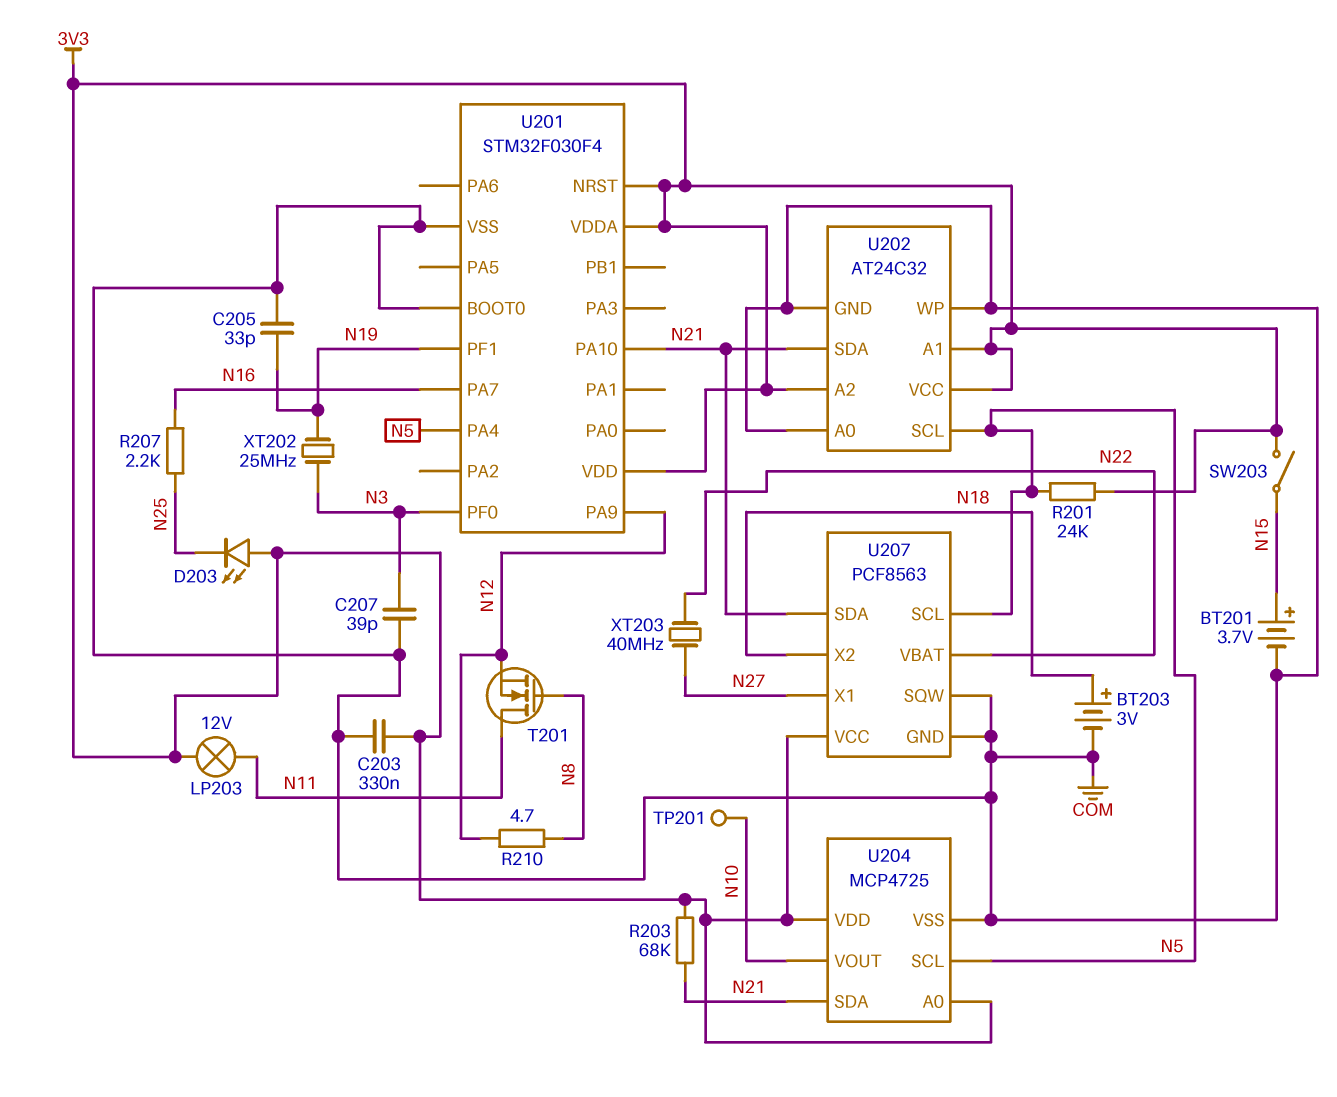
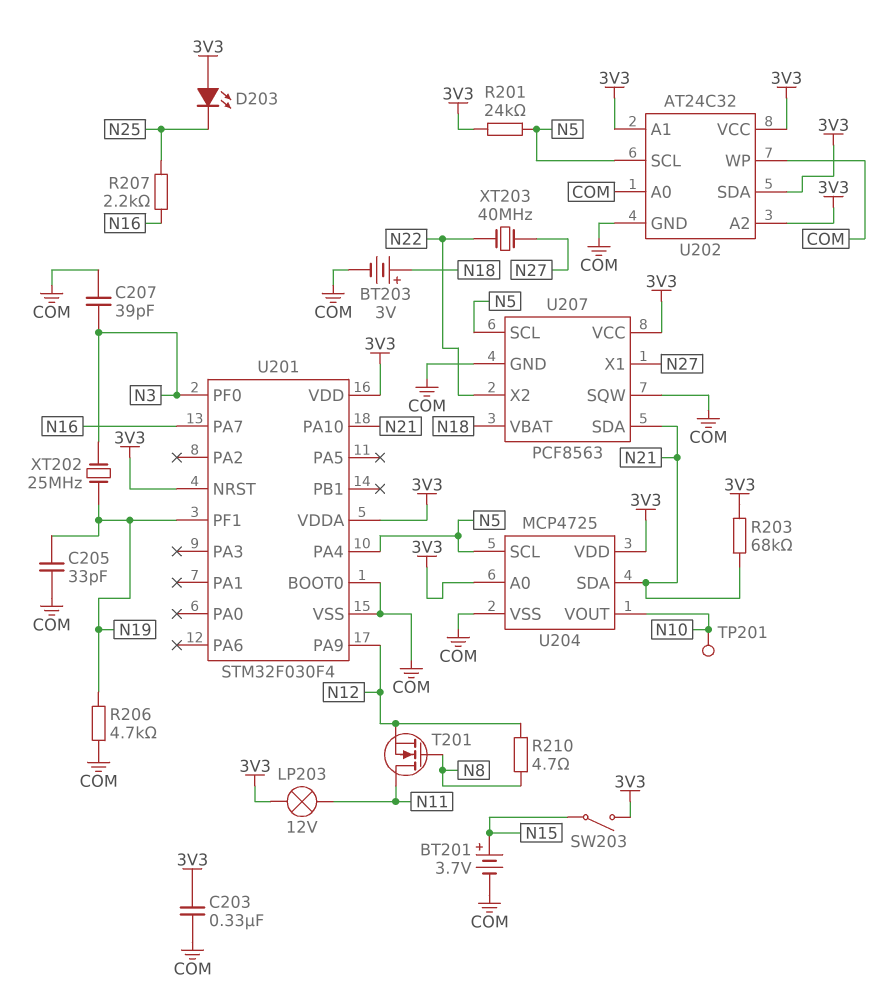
R206: none -> 4.7k (COM, N19)
U202 pin SDA: N21 -> 3V3
U207 pin VBAT: N22 -> N18
U207 pin X2: N18 -> N22

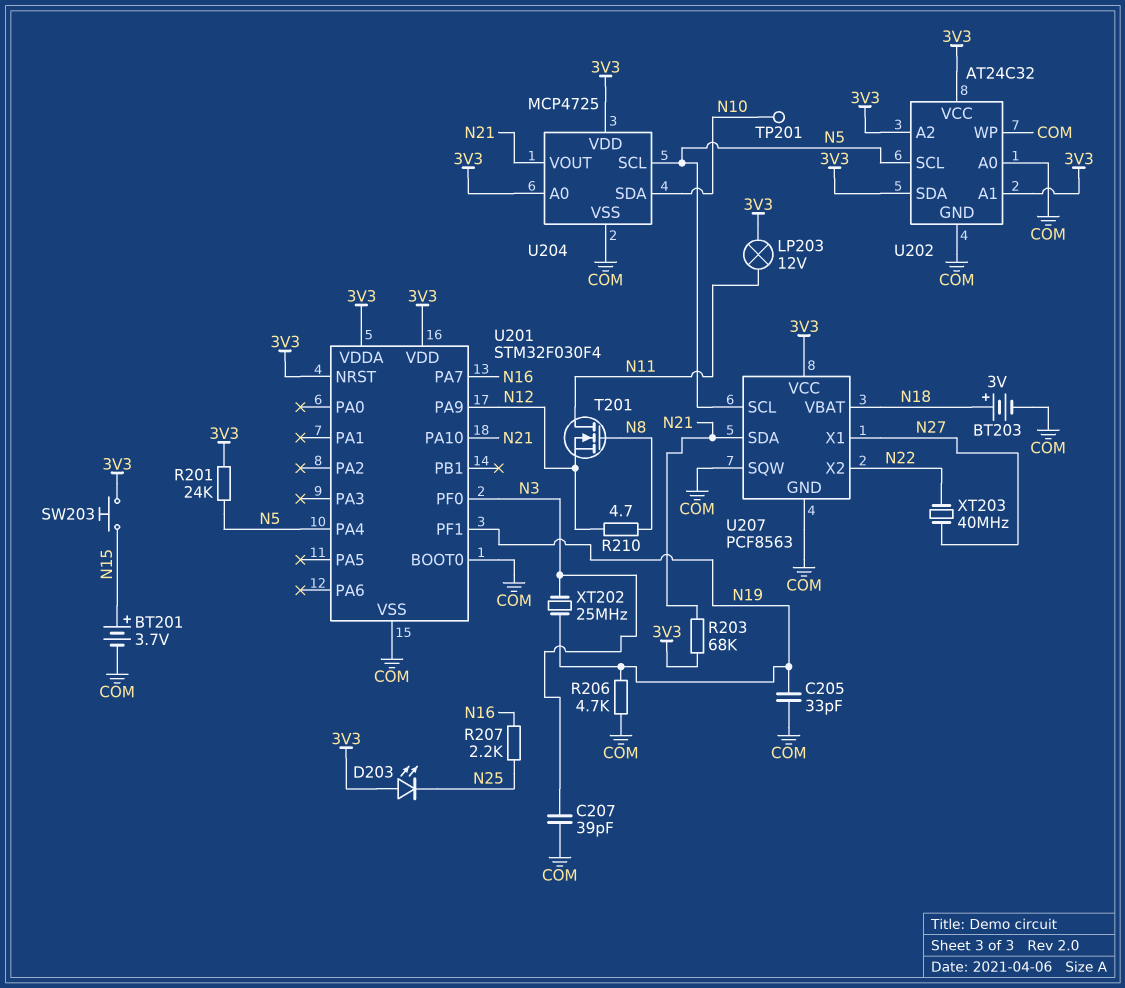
C203: 330nF (3V3, COM) -> none
SW203: switch (3V3, N15) -> button (3V3, N15)
U204 pin SDA: N21 -> N10
U204 pin VOUT: N10 -> N21

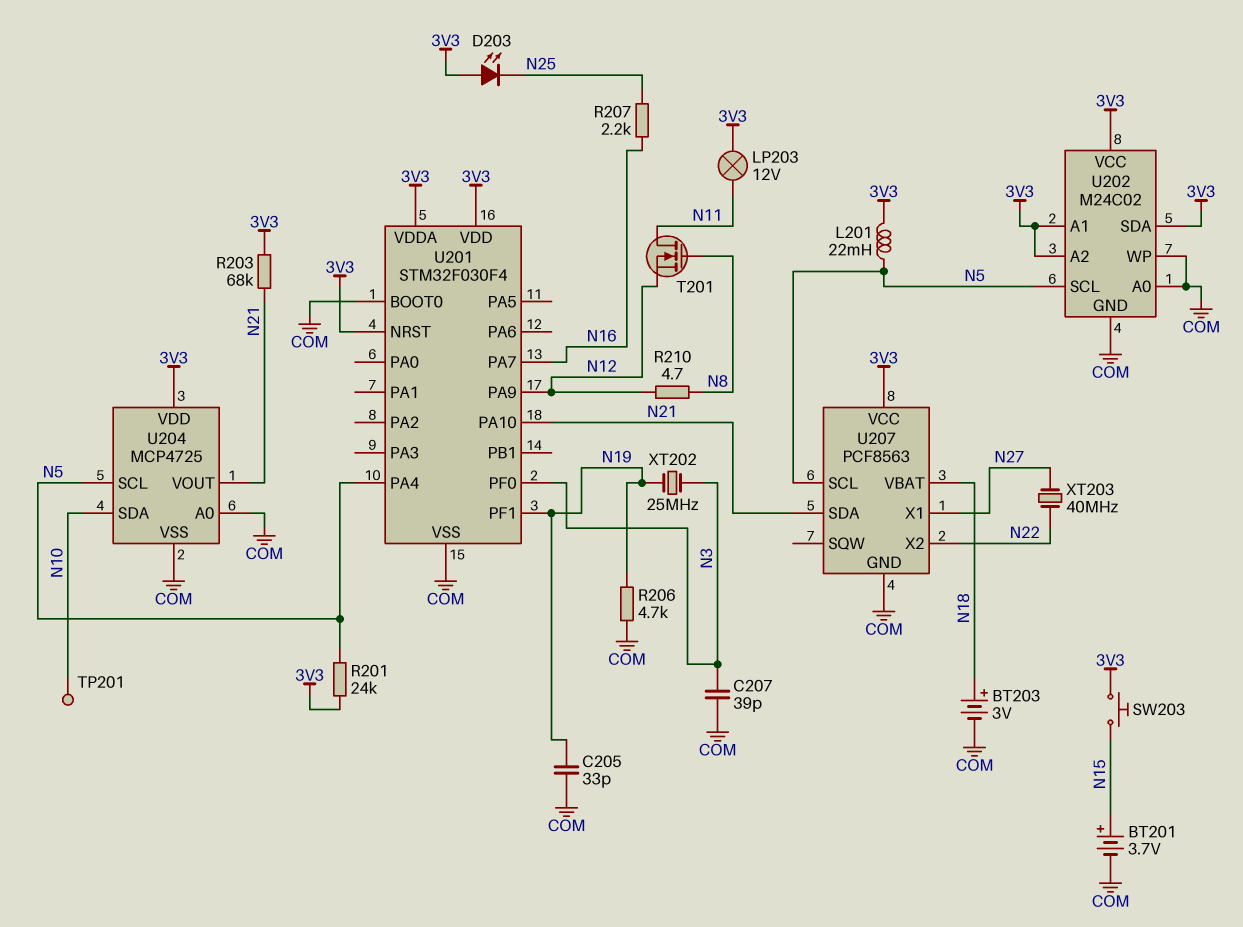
L201: none -> 22mH (3V3, N5)
U202: AT24C32 -> M24C02
U204 pin A0: 3V3 -> COM
U207 pin SQW: COM -> none

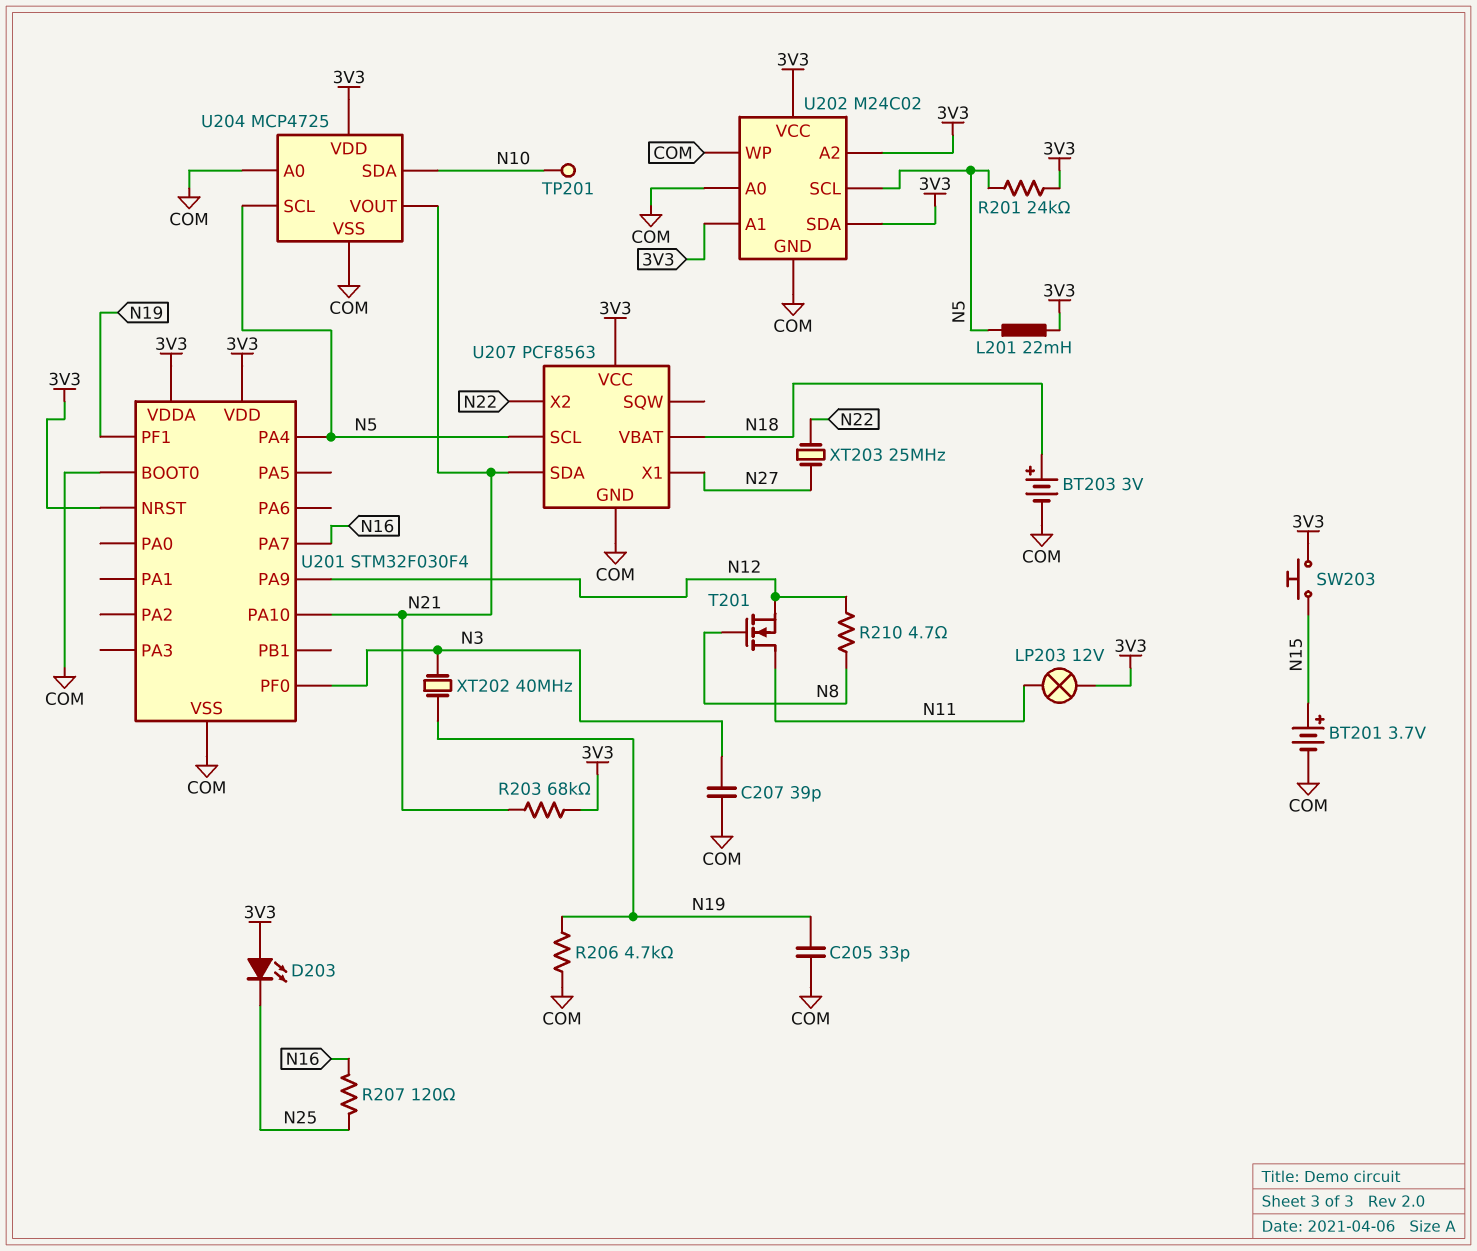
R207: 2.2k (N16, N25) -> 120 (N16, N25)
XT202: 25MHz (N3, N19) -> 40MHz (N3, N19)
XT203: 40MHz (N22, N27) -> 25MHz (N22, N27)

